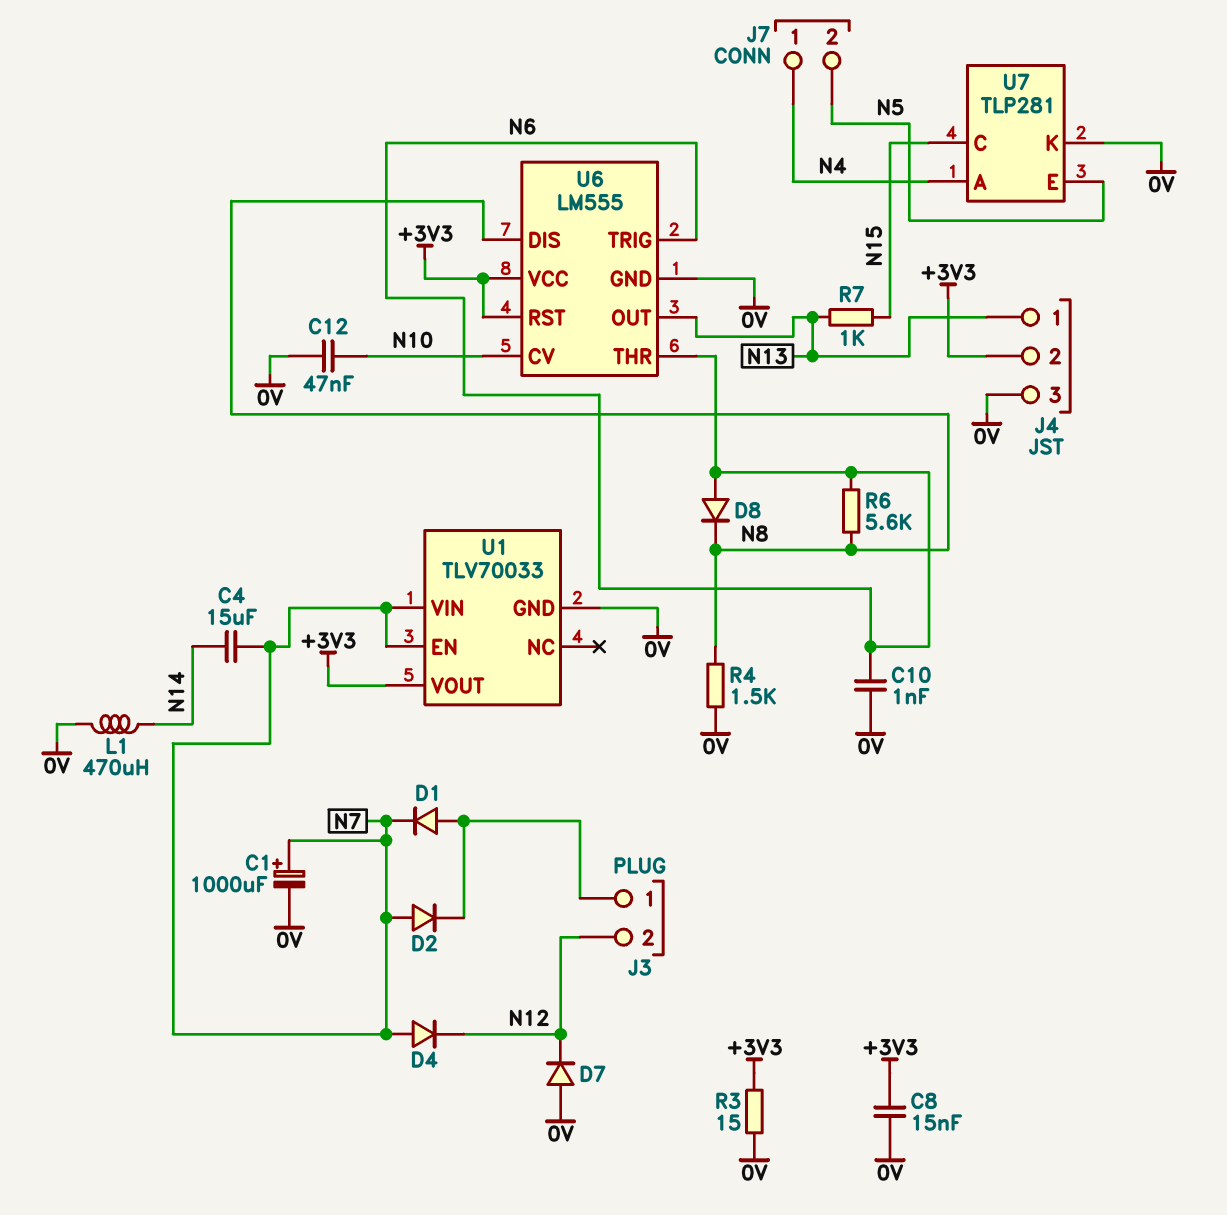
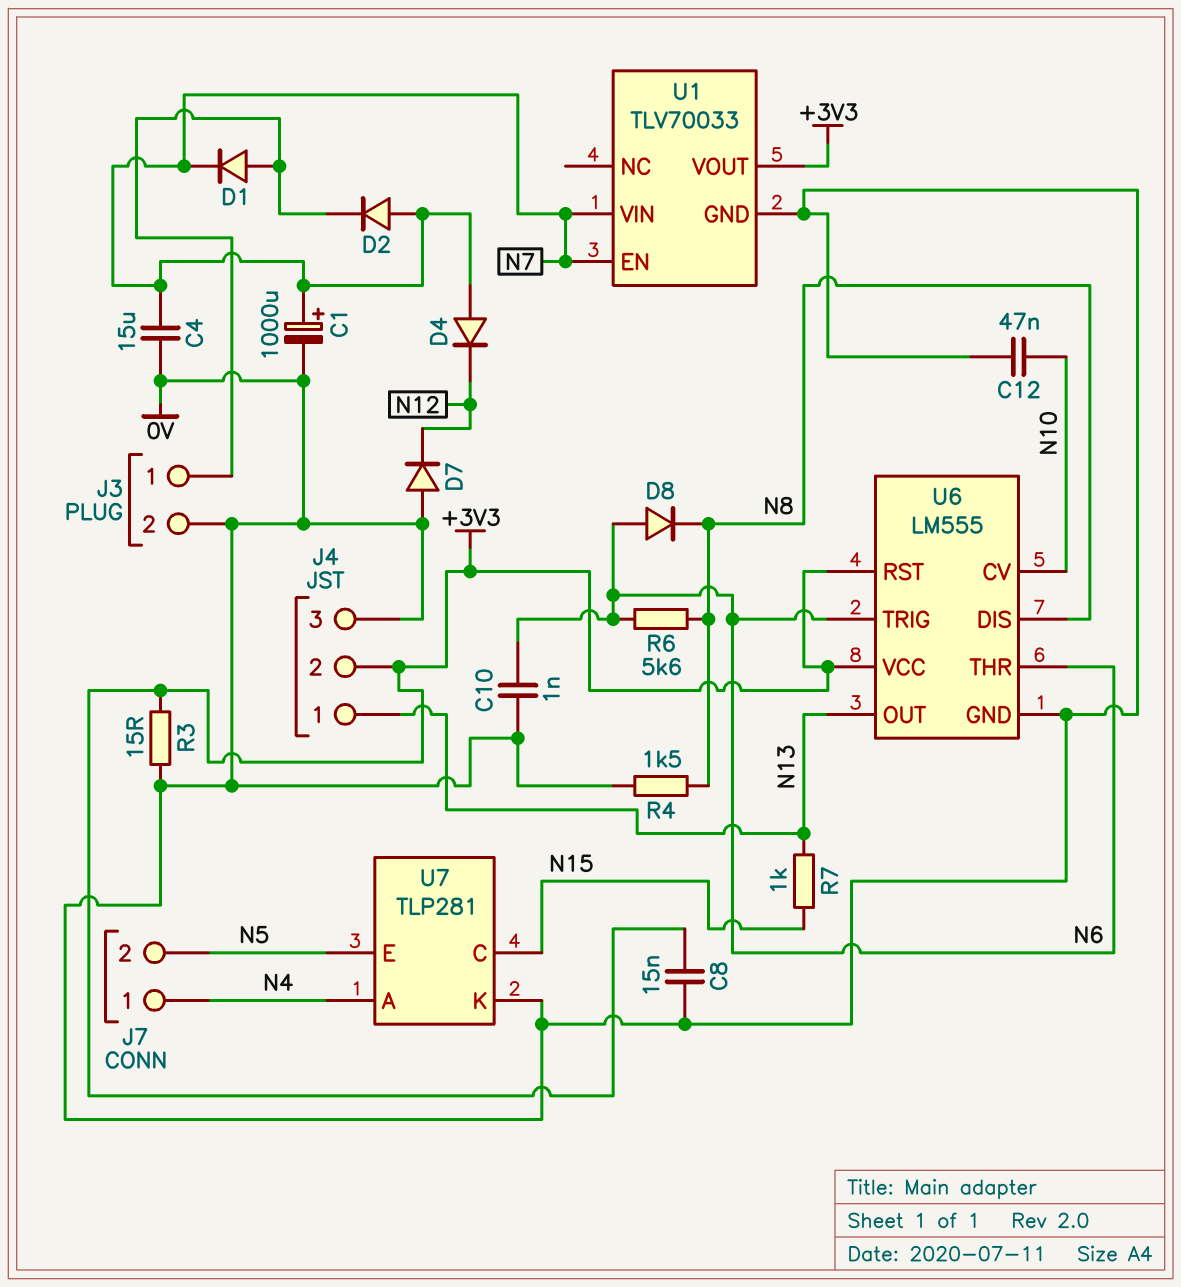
C4: 15uF (N7, N14) -> 15uF (0V, N7)
J3 pin 2: N12 -> 0V
L1: 470uH (0V, N14) -> none

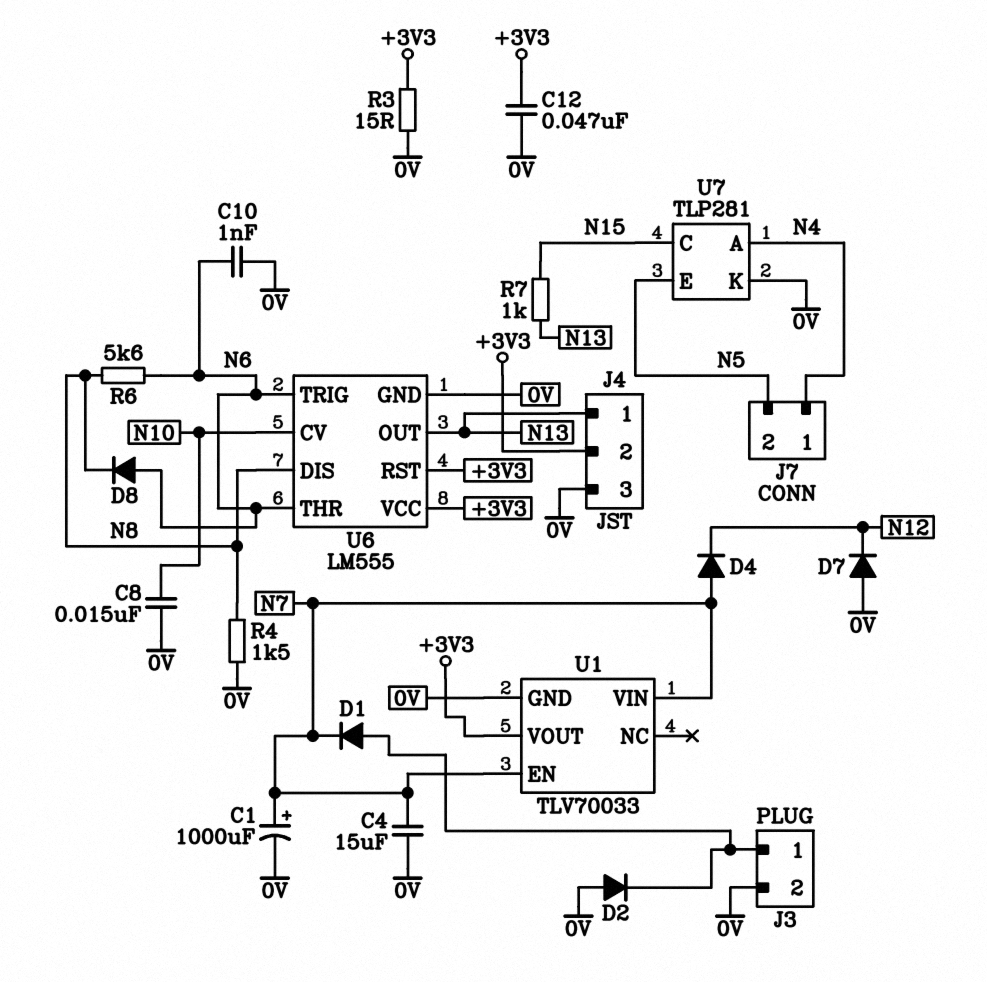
C8: 15nF (+3V3, 0V) -> 15nF (0V, N10)
C12: 47nF (0V, N10) -> 47nF (+3V3, 0V)
D2: diode (A N7, K J3/1) -> diode (A 0V, K J3/1)

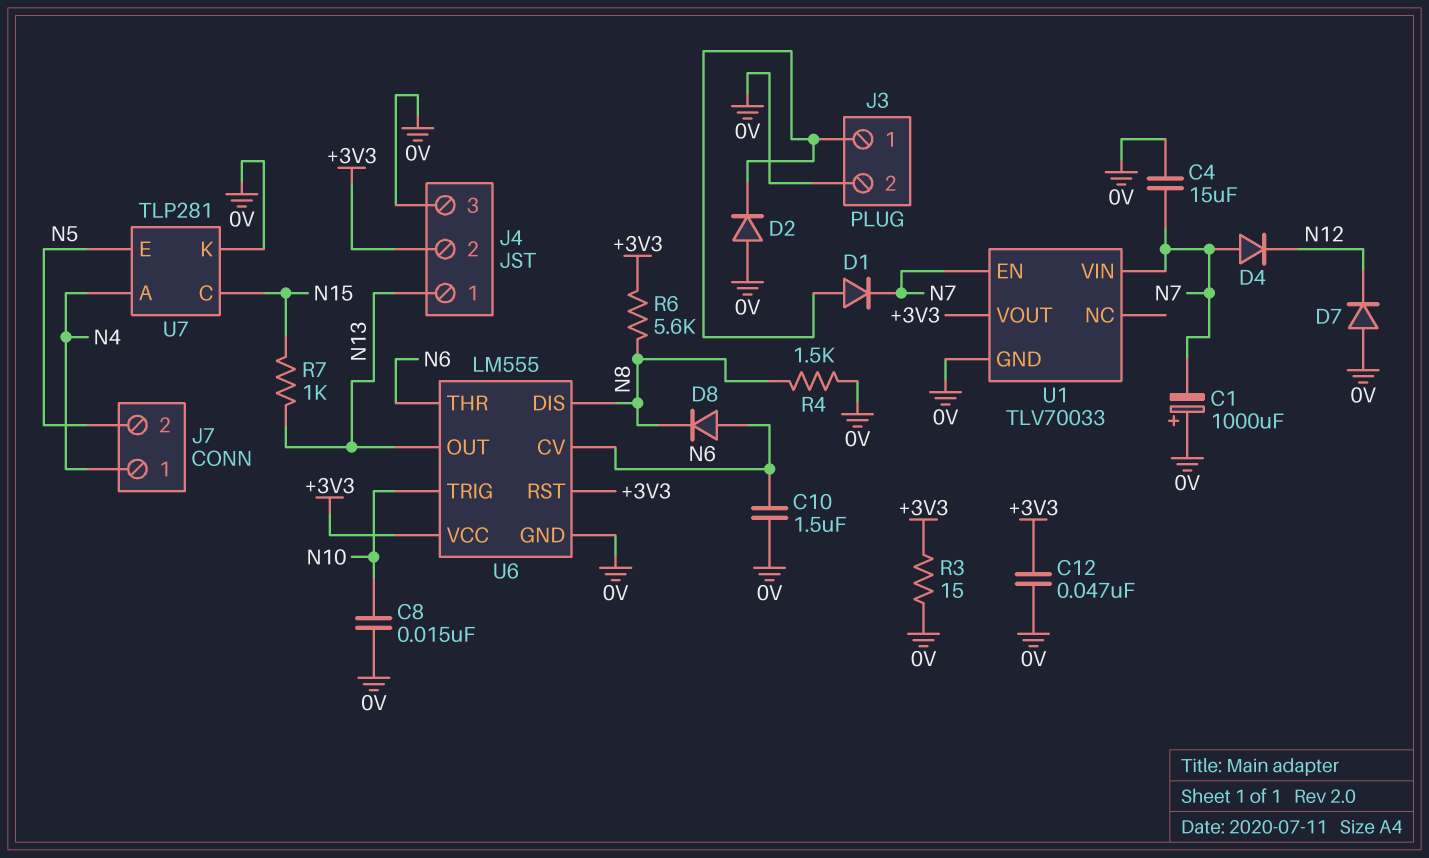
C1: 1000uF (plus N7, minus 0V) -> 1000uF (plus 0V, minus N7)
C10: 1nF (0V, N6) -> 1.5uF (0V, N6)
R6: 5.6k (N6, N8) -> 5.6k (+3V3, N8)
U6 pin CV: N10 -> N6
U6 pin TRIG: N6 -> N10

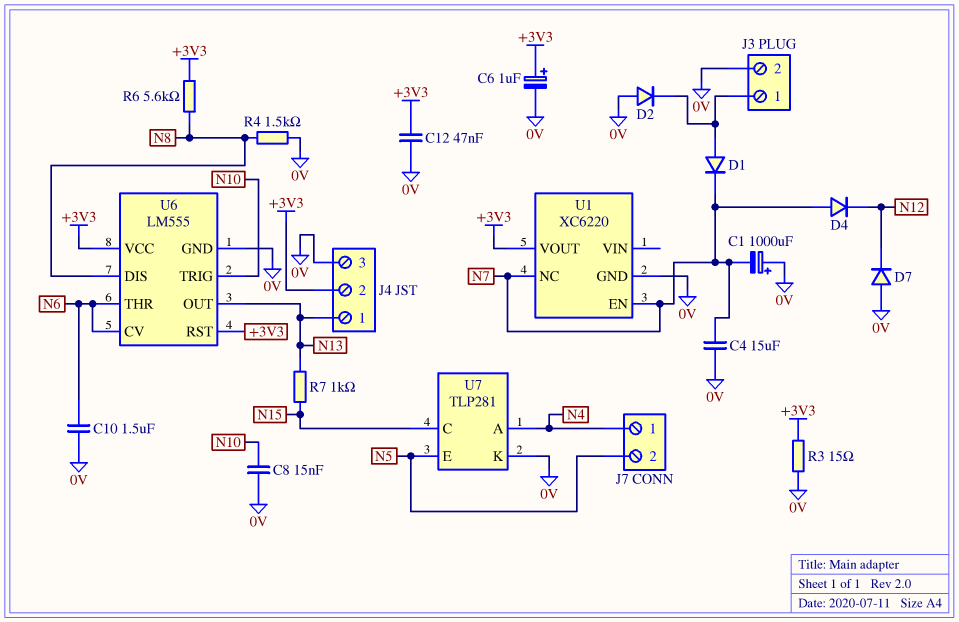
C6: none -> 1uF (plus +3V3, minus 0V)
D8: diode (A N6, K N8) -> none
U1: TLV70033 -> XC6220
U1 pin NC: none -> N7
U1 pin VIN: N7 -> none

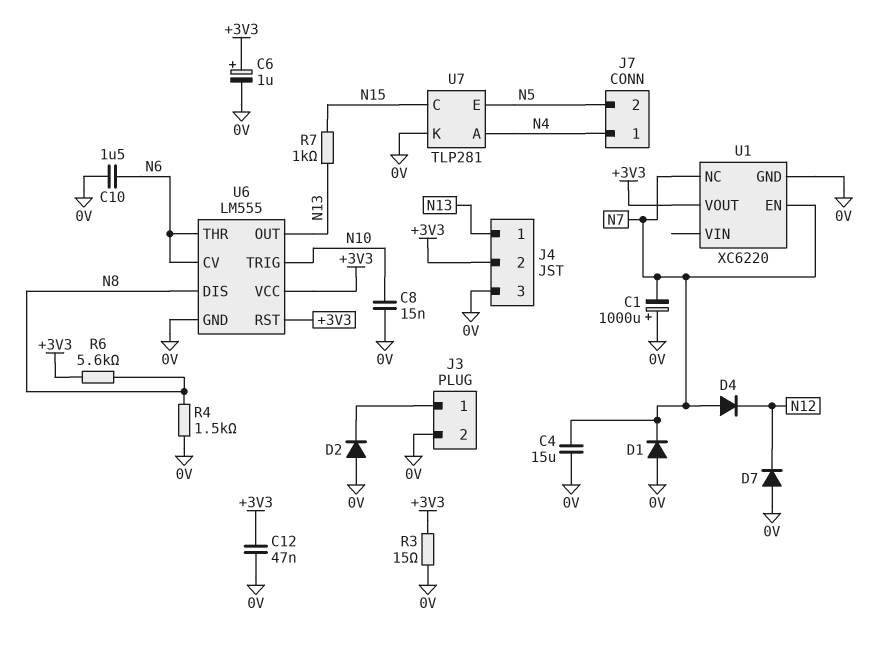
D1: diode (A J3/1, K N7) -> diode (A 0V, K N7)

